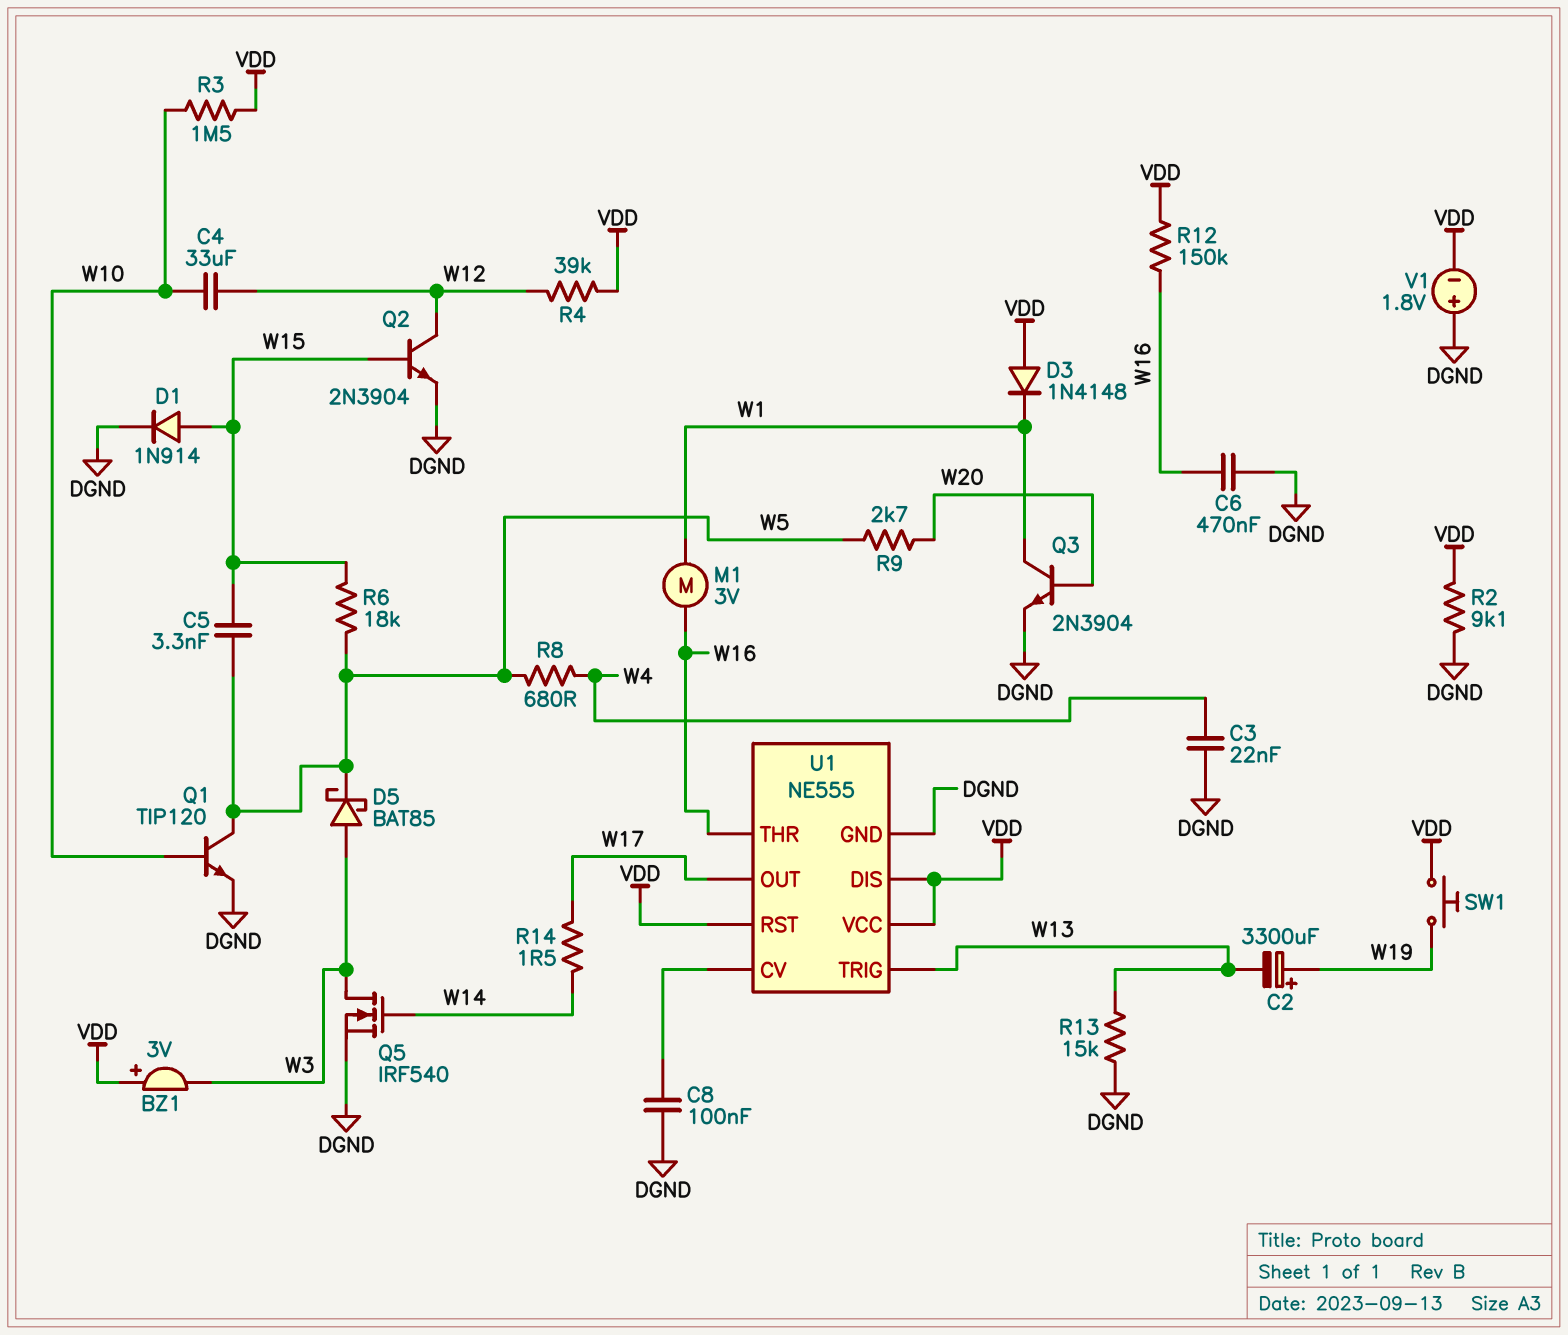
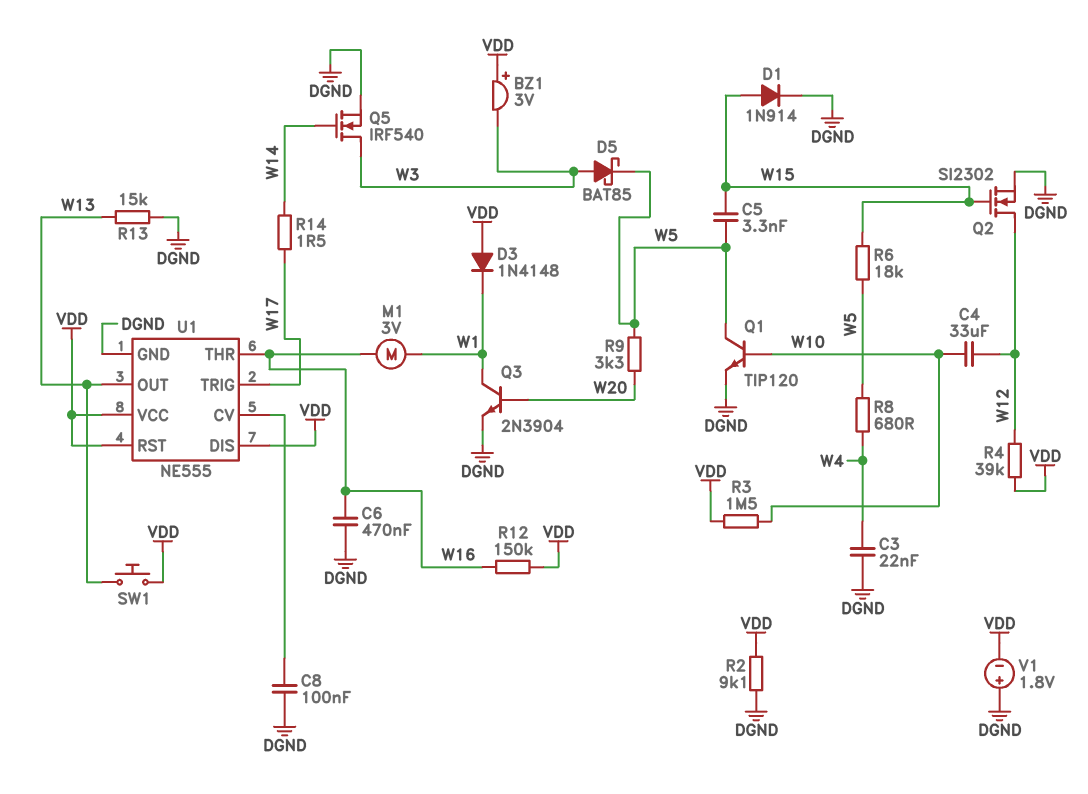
C2: 3300uF (plus W19, minus W13) -> none
Q2: NPN 2N3904 (B W15, C W12, E DGND) -> NMOS SI2302 (G W15, D W12, S DGND)
R9: 2.7k (W5, W20) -> 3.3k (W5, W20)
SW1: button (VDD, W19) -> button (VDD, W13)
U1 pin OUT: W17 -> W13
U1 pin TRIG: W13 -> W17

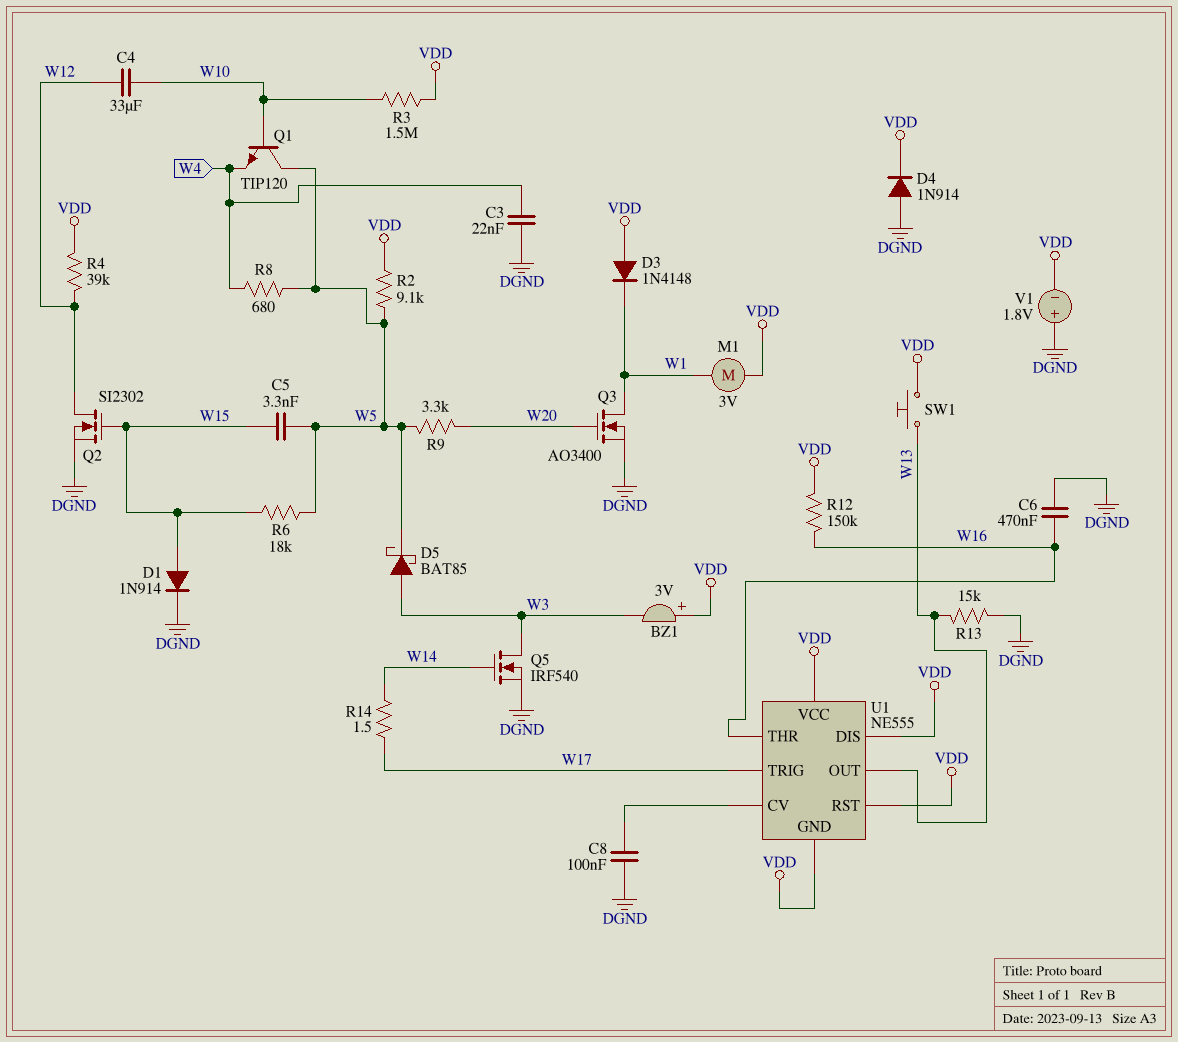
D4: none -> diode 1N914 (A DGND, K VDD)
M1: motor 3V (W1, W16) -> motor 3V (VDD, W1)
Q1: NPN TIP120 (B W10, C W5, E DGND) -> NPN TIP120 (B W10, C W5, E W4)
Q3: NPN 2N3904 (B W20, C W1, E DGND) -> NMOS AO3400 (G W20, D W1, S DGND)
R2: 9.1k (DGND, VDD) -> 9.1k (VDD, W5)
U1 pin GND: DGND -> VDD

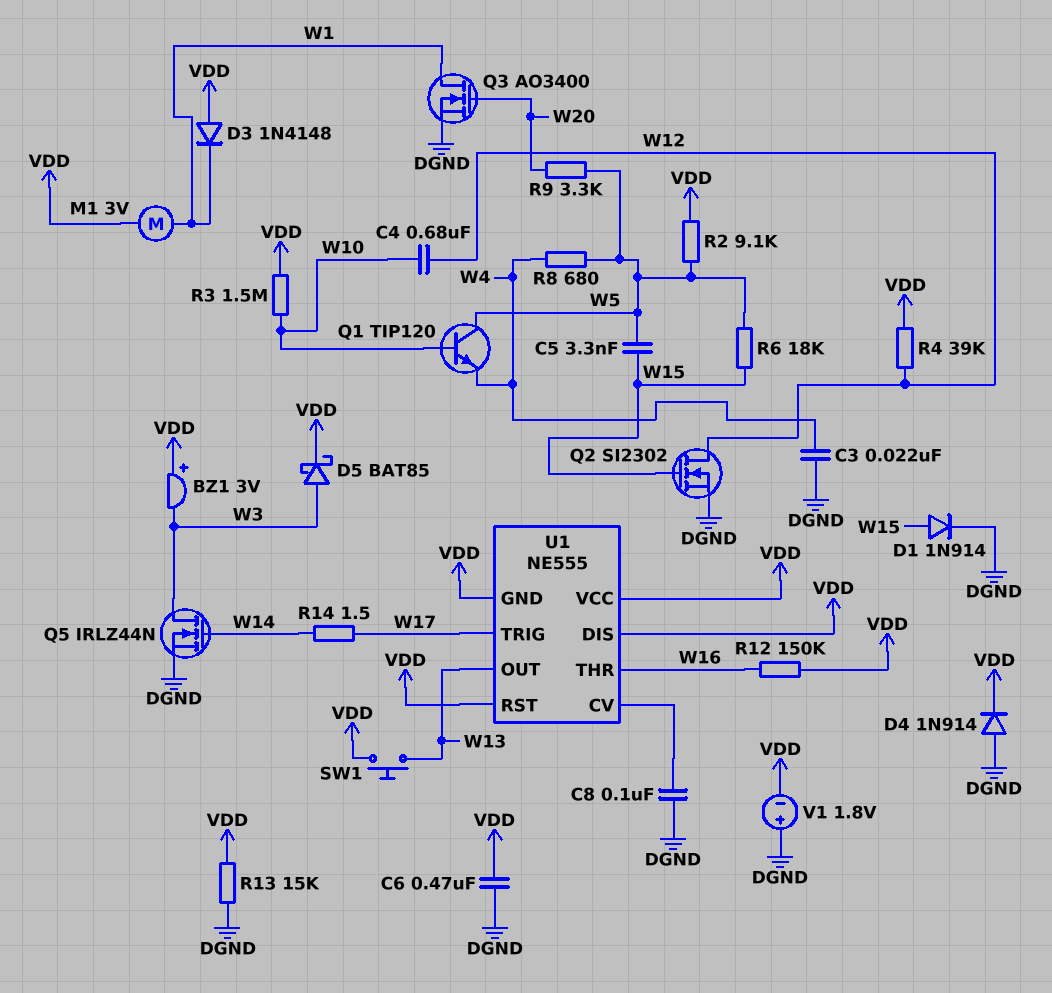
C4: 33uF (W10, W12) -> 680nF (W10, W12)
C6: 470nF (DGND, W16) -> 470nF (DGND, VDD)
D5: schottky BAT85 (A W3, K W5) -> schottky BAT85 (A W3, K VDD)
Q5: NMOS IRF540 (G W14, D W3, S DGND) -> NMOS IRLZ44N (G W14, D W3, S DGND)
R13: 15k (DGND, W13) -> 15k (DGND, VDD)

